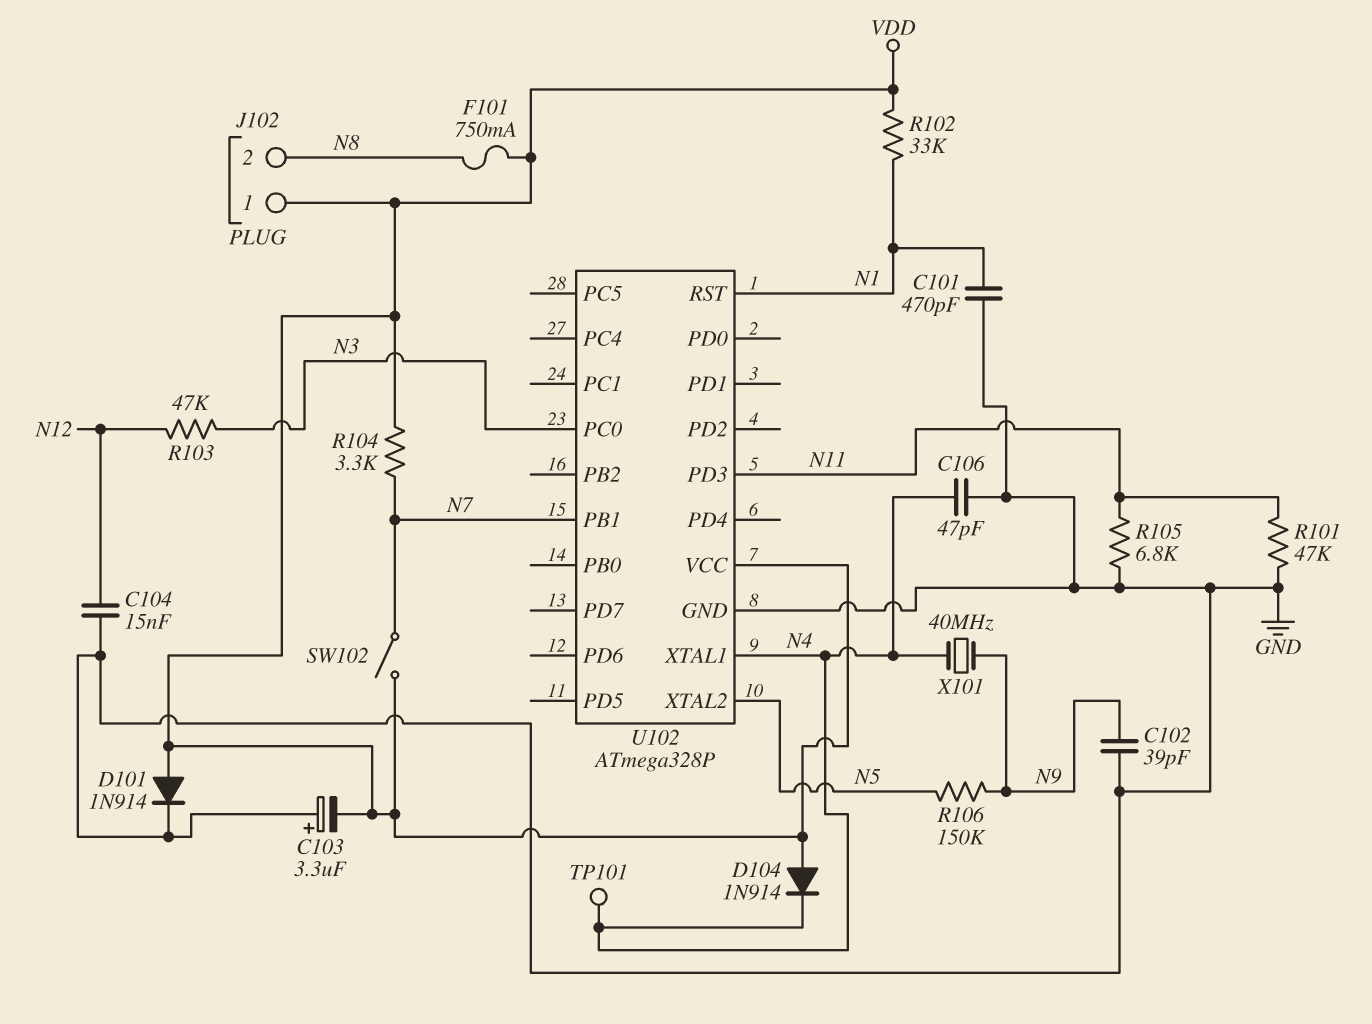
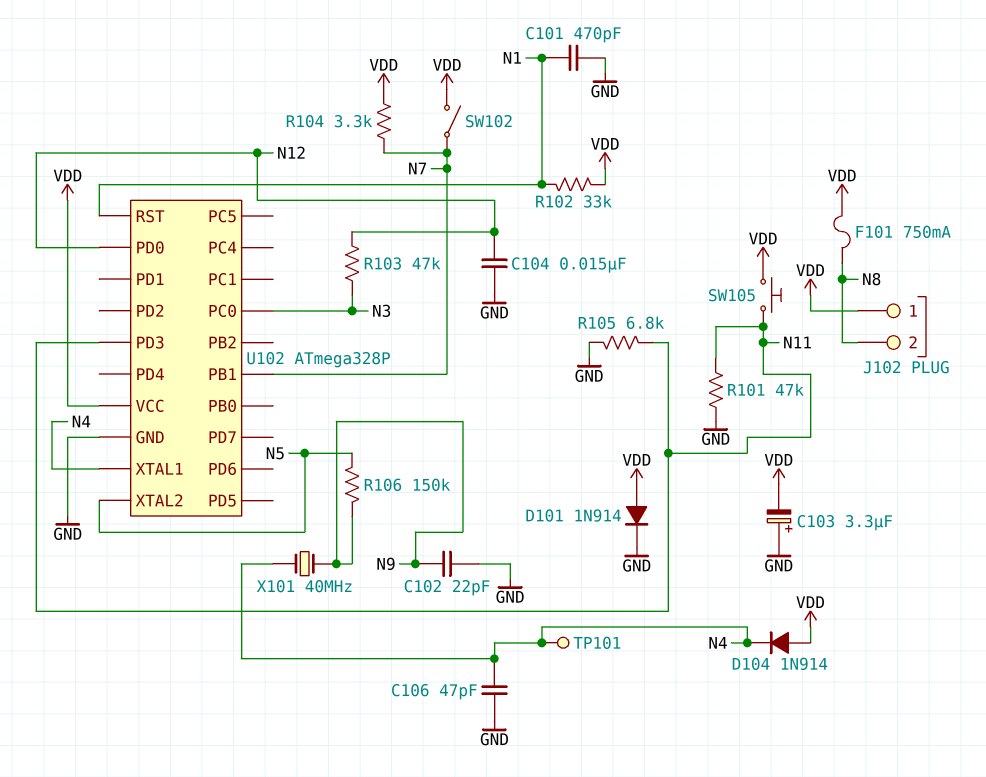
C102: 39pF (GND, N9) -> 22pF (GND, N9)
SW105: none -> button (N11, VDD)
U102 pin PD0: none -> N12

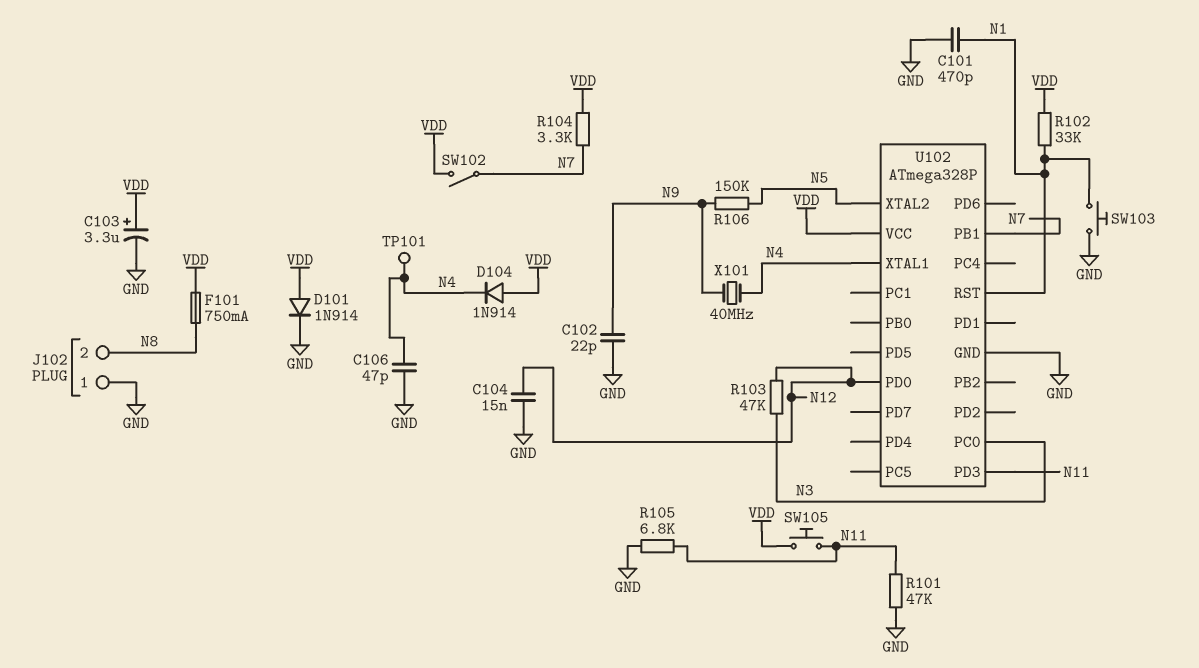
C103: 3.3uF (plus GND, minus VDD) -> 3.3uF (plus VDD, minus GND)
J102 pin 1: VDD -> GND
SW103: none -> button (GND, N1)

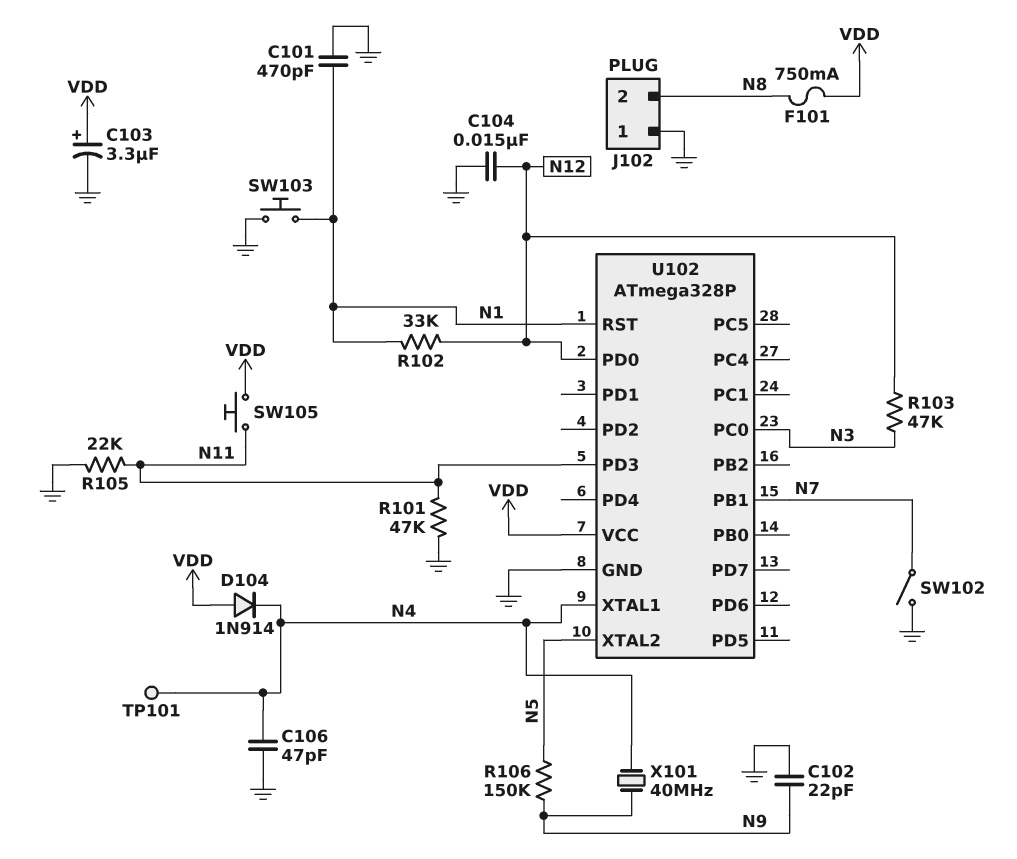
D101: diode 1N914 (A VDD, K GND) -> none
R102: 33k (N1, VDD) -> 33k (N1, N12)
R104: 3.3k (N7, VDD) -> none
R105: 6.8k (GND, N11) -> 22k (GND, N11)
SW102: switch (N7, VDD) -> switch (GND, N7)

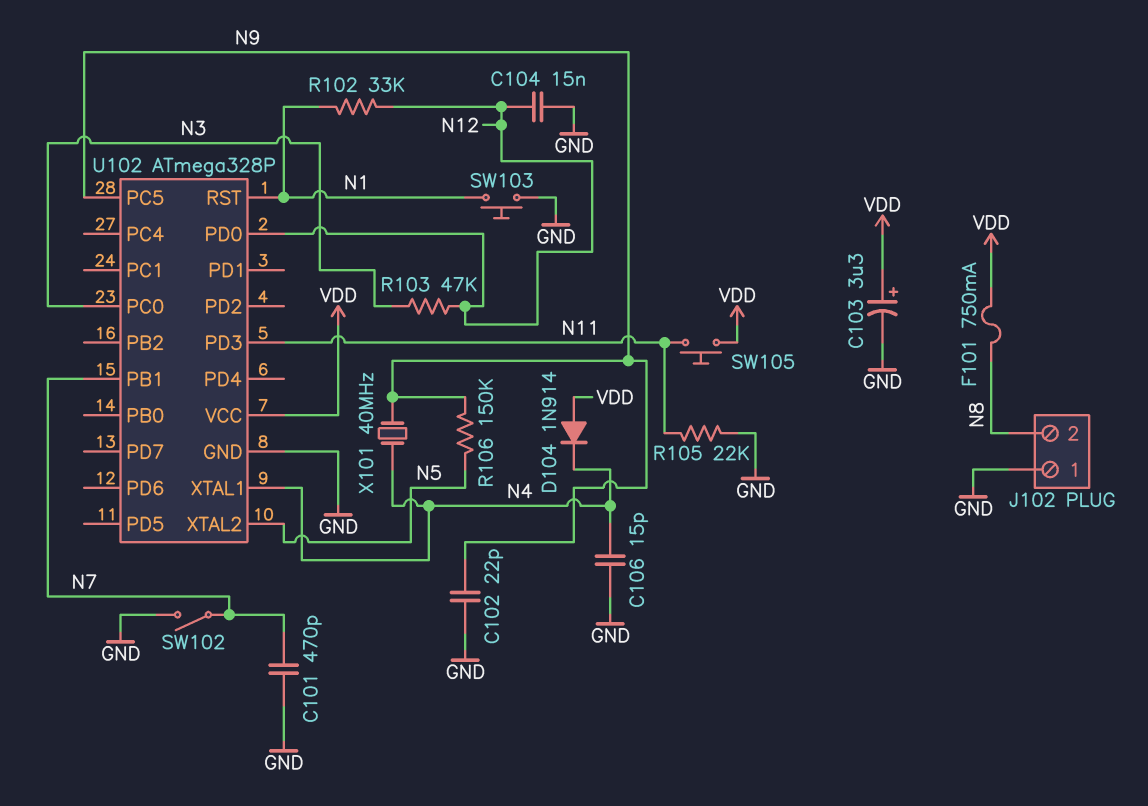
C101: 470pF (GND, N1) -> 470pF (GND, N7)
C106: 47pF (GND, N4) -> 15pF (GND, N4)
R101: 47k (GND, N11) -> none
TP101: test point (N4) -> none
U102 pin PC5: none -> N9

